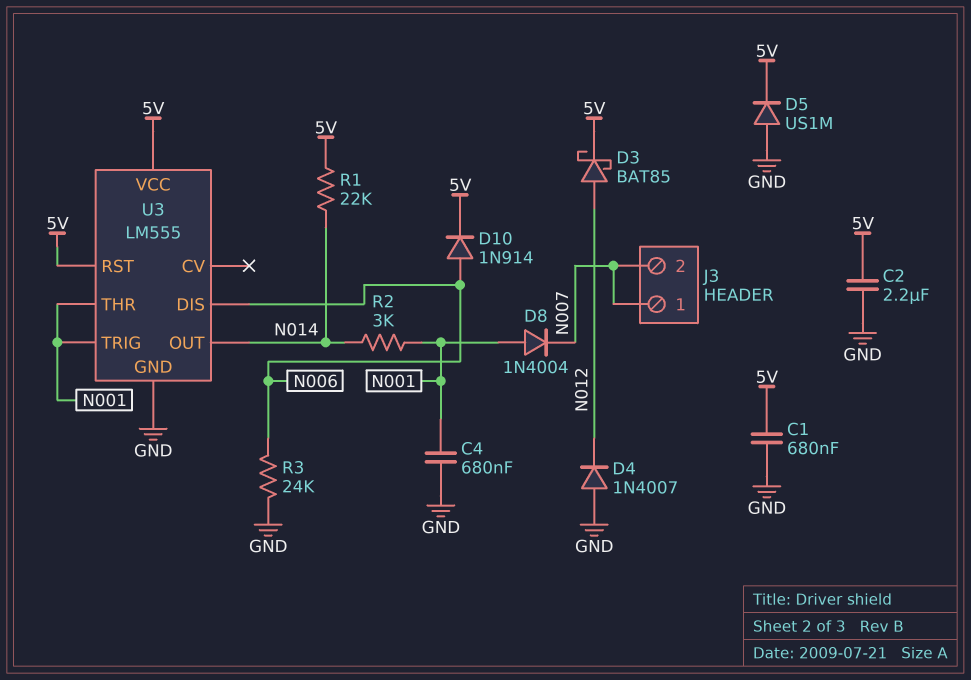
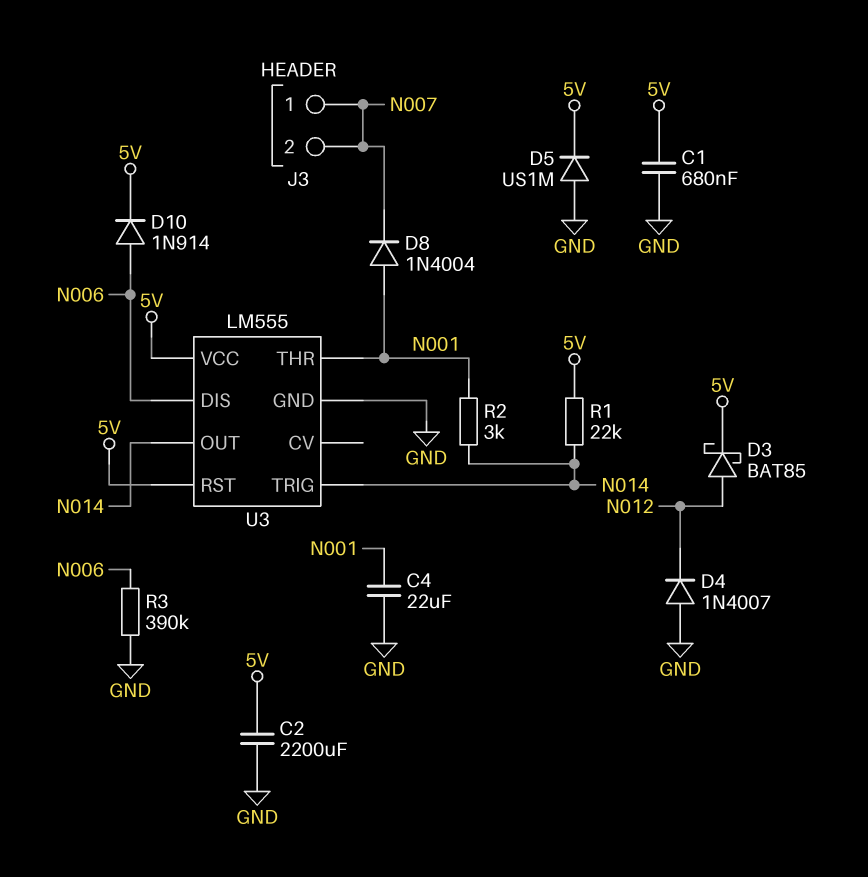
C2: 2.2uF (5V, GND) -> 2200uF (5V, GND)
C4: 680nF (GND, N001) -> 22uF (GND, N001)
R3: 24k (GND, N006) -> 390k (GND, N006)
U3 pin TRIG: N001 -> N014

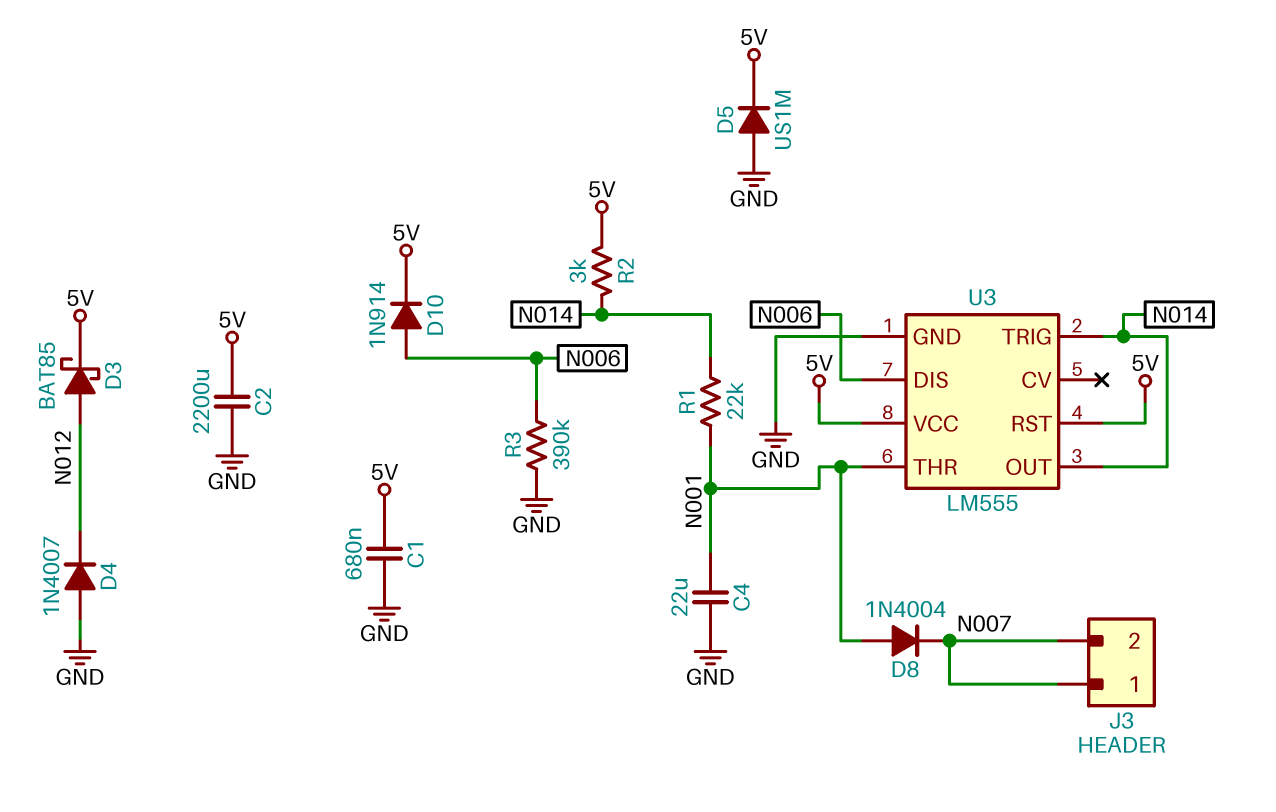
R1: 22k (5V, N014) -> 22k (N001, N014)
R2: 3k (N001, N014) -> 3k (5V, N014)

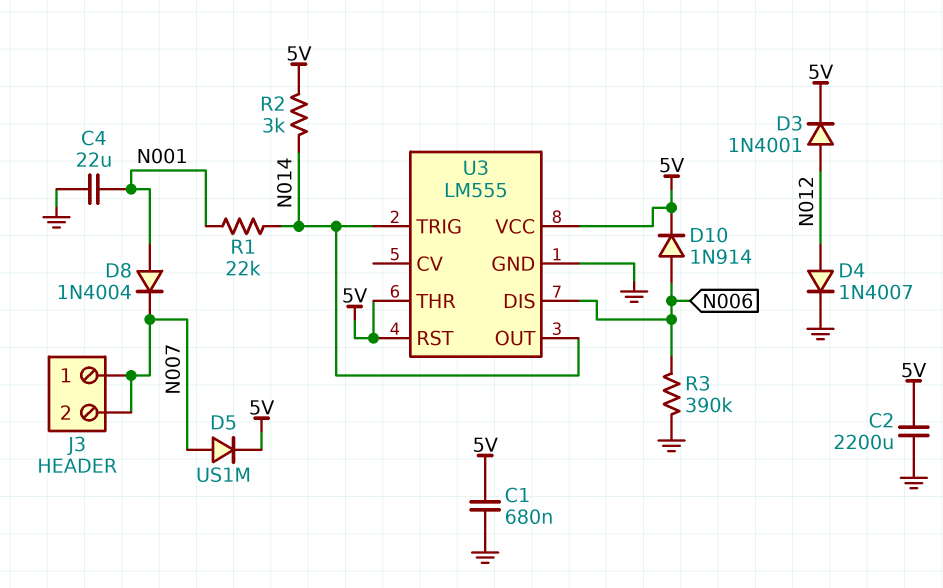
D3: schottky BAT85 (A N012, K 5V) -> diode 1N4001 (A N012, K 5V)
D4: diode 1N4007 (A GND, K N012) -> diode 1N4007 (A N012, K GND)
D5: diode US1M (A GND, K 5V) -> diode US1M (A N007, K 5V)
U3 pin THR: N001 -> 5V

